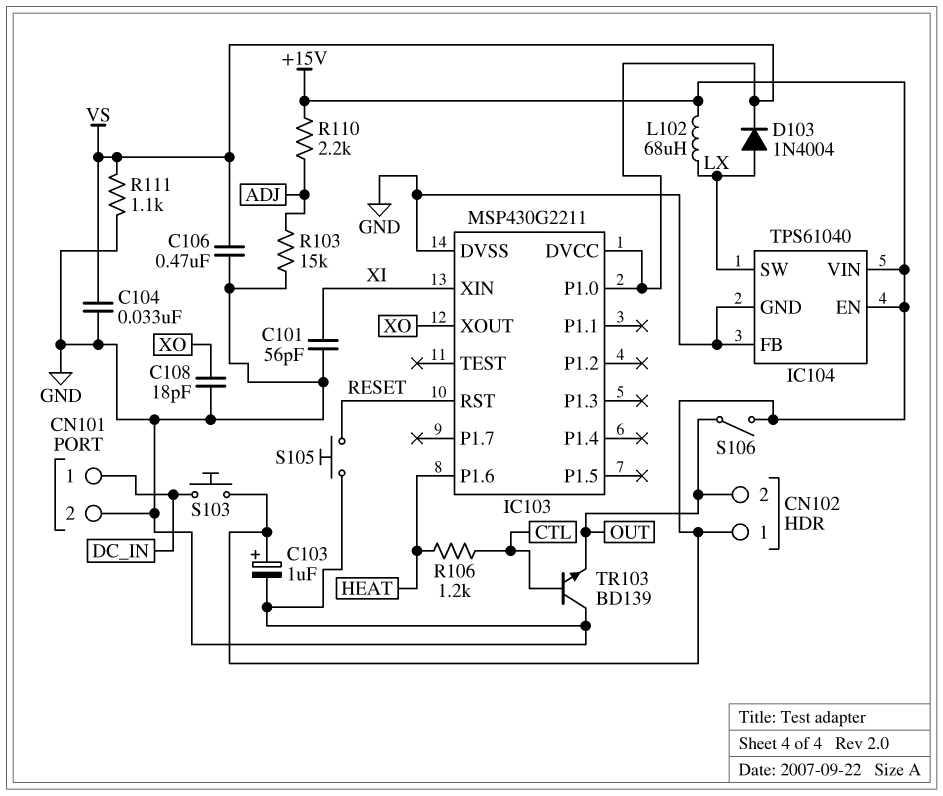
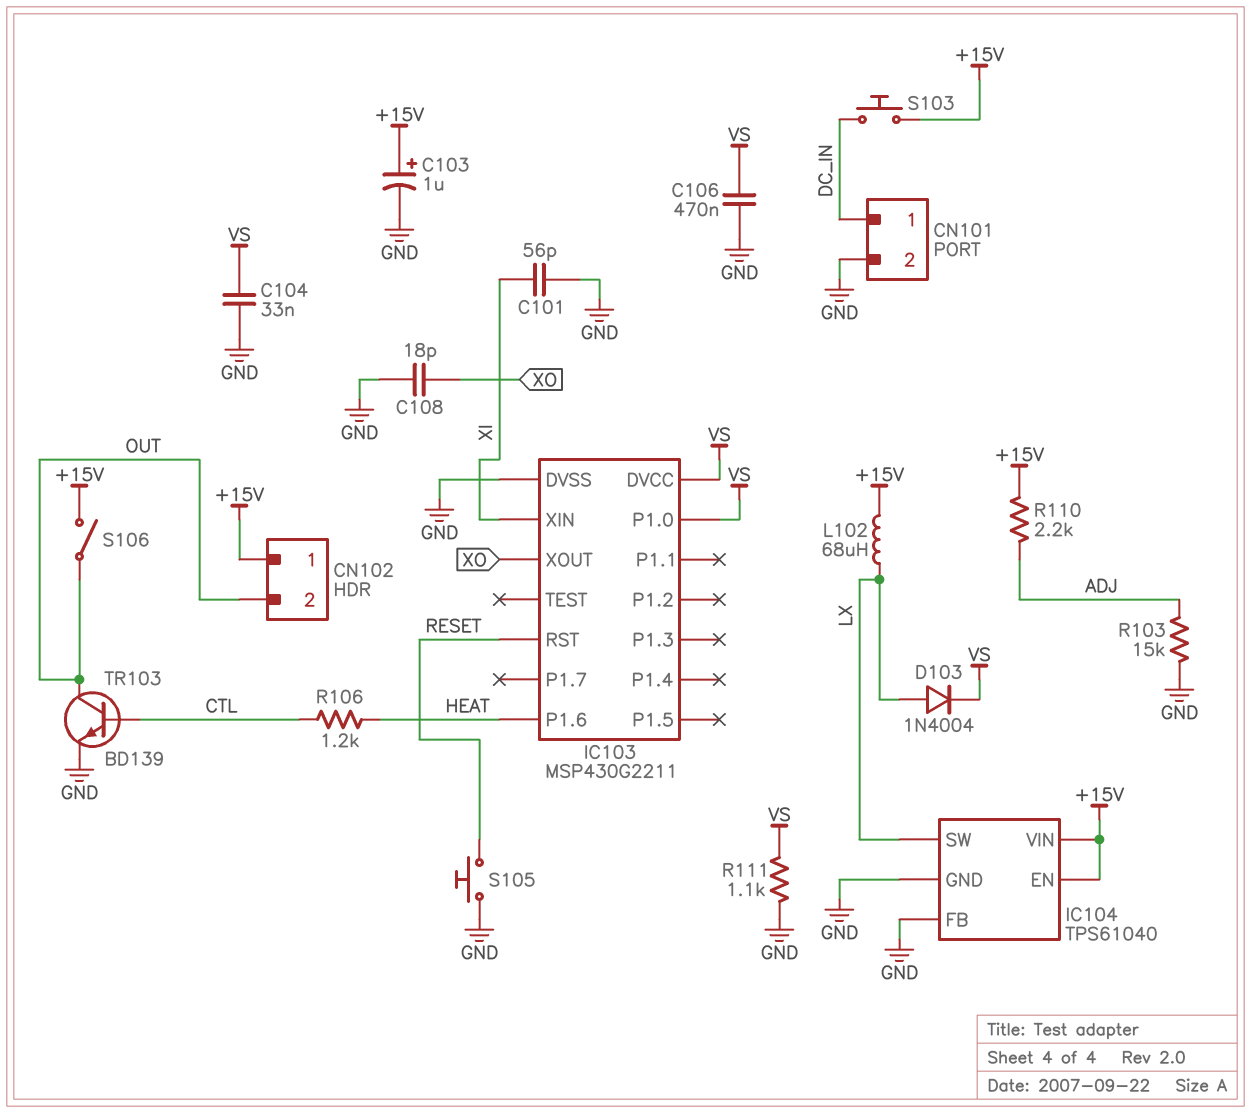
TR103: NPN BD139 (B CTL, C GND, E OUT) -> NPN BD139 (B CTL, C OUT, E GND)

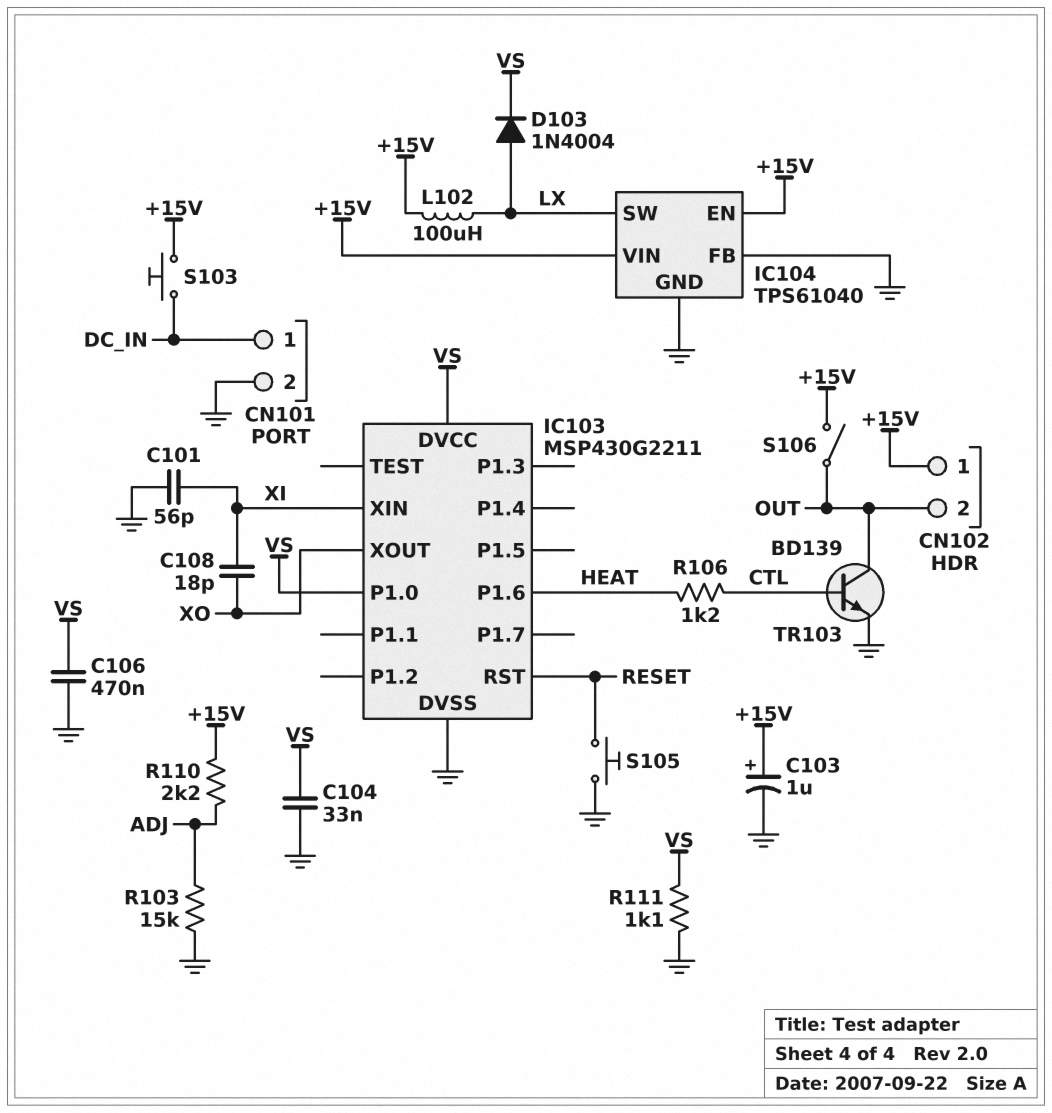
C108: 18pF (GND, XO) -> 18pF (XI, XO)
L102: 68uH (+15V, LX) -> 100uH (+15V, LX)

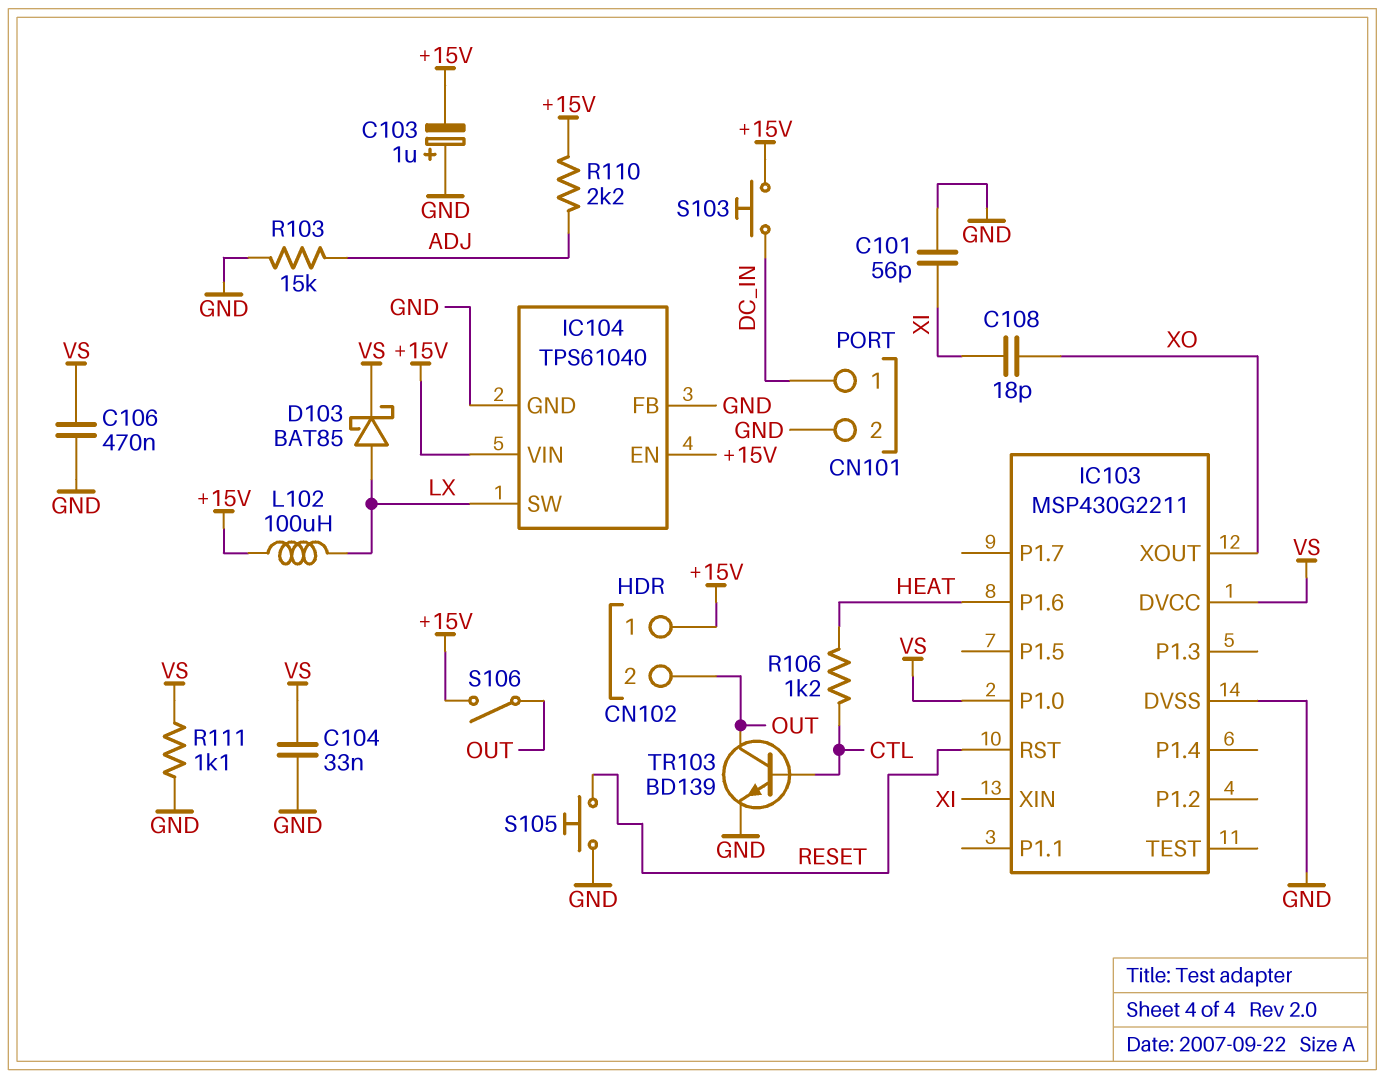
C103: 1uF (plus +15V, minus GND) -> 1uF (plus GND, minus +15V)
D103: diode 1N4004 (A LX, K VS) -> schottky BAT85 (A LX, K VS)

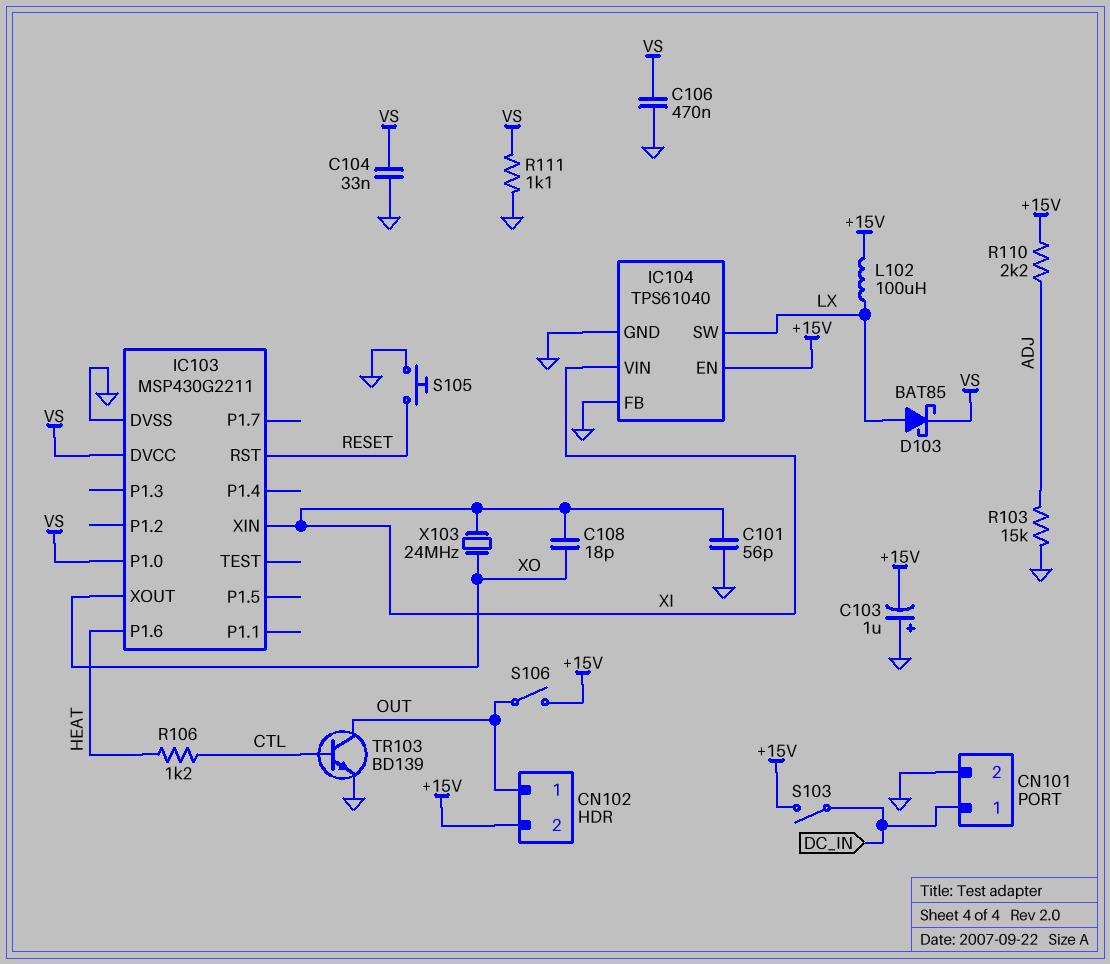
CN102 pin 1: +15V -> OUT
CN102 pin 2: OUT -> +15V
IC104 pin VIN: +15V -> XI
S103: button (+15V, DC_IN) -> switch (+15V, DC_IN)
X103: none -> 24MHz (XI, XO)

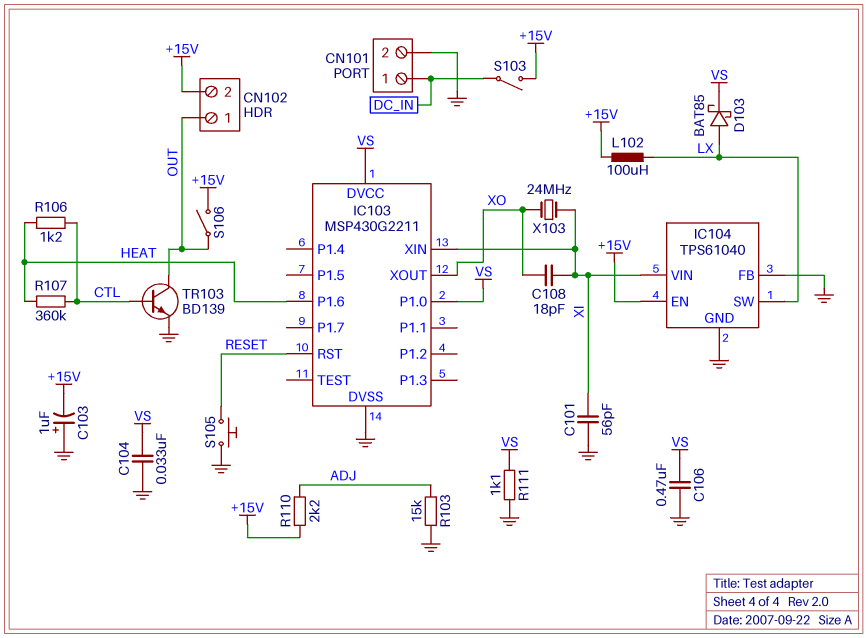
R107: none -> 360k (CTL, HEAT)

